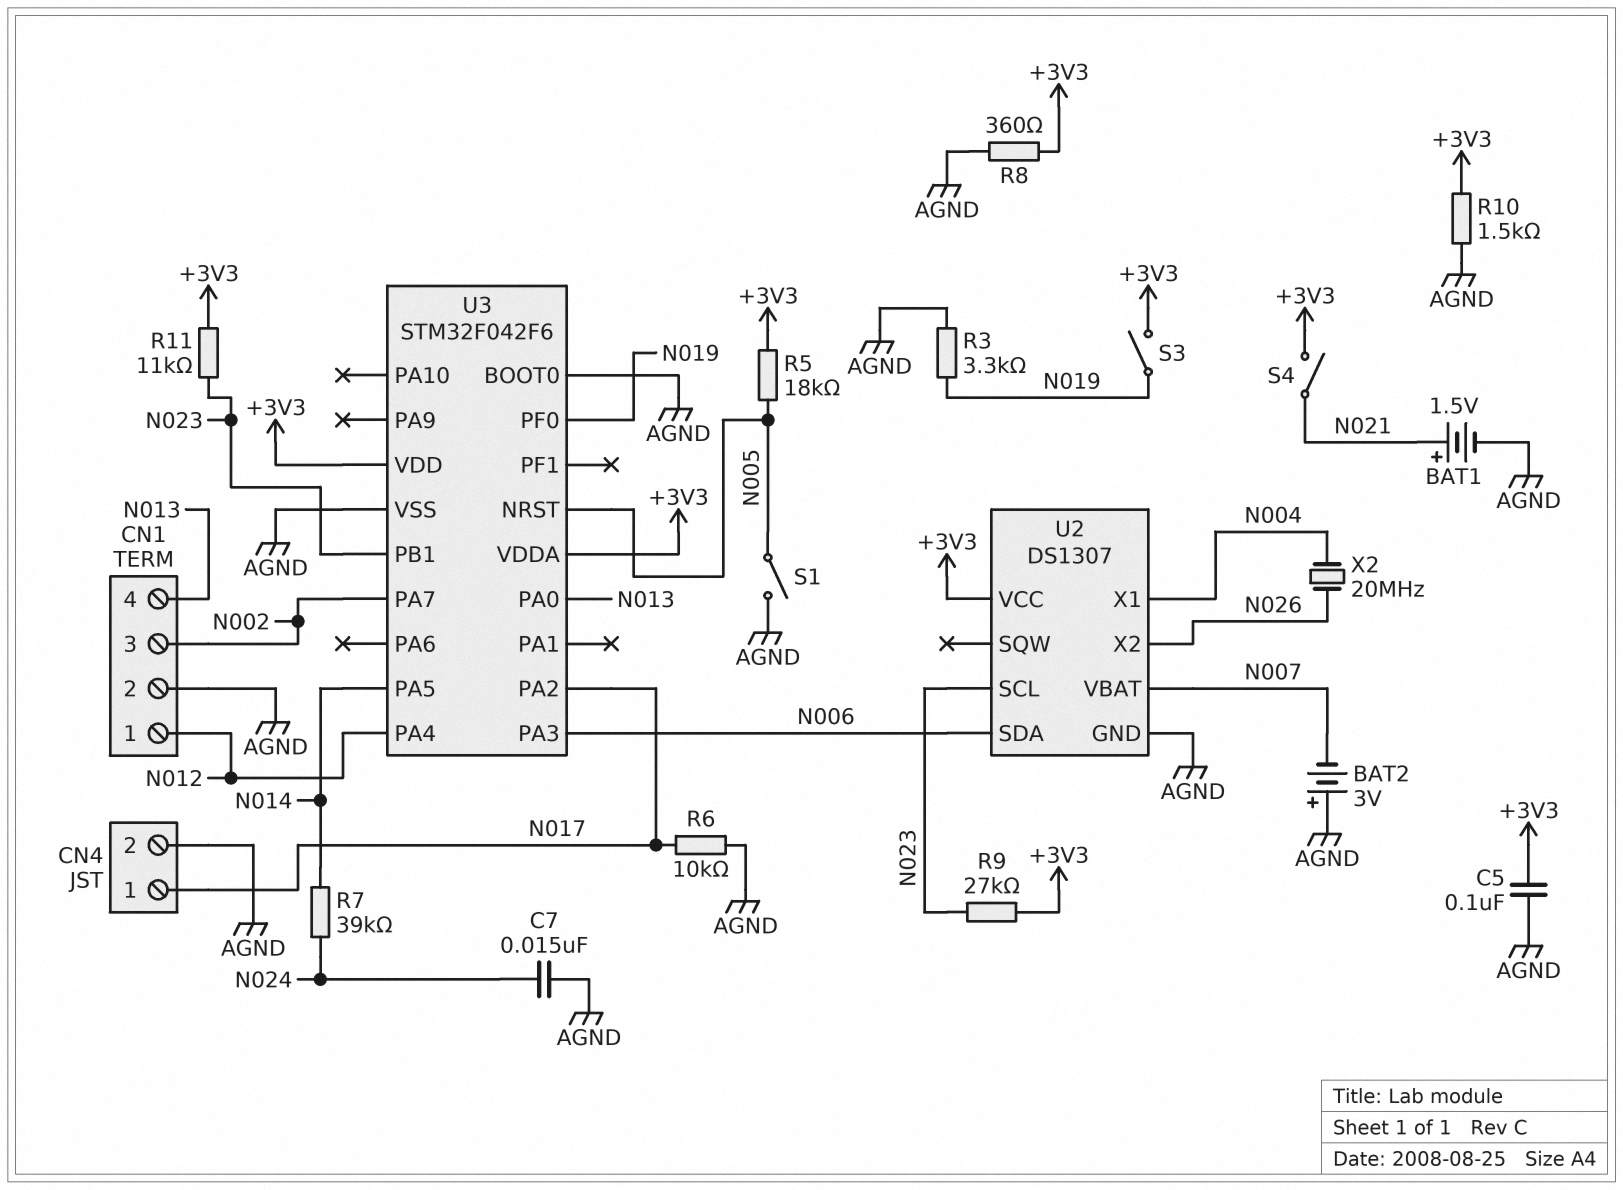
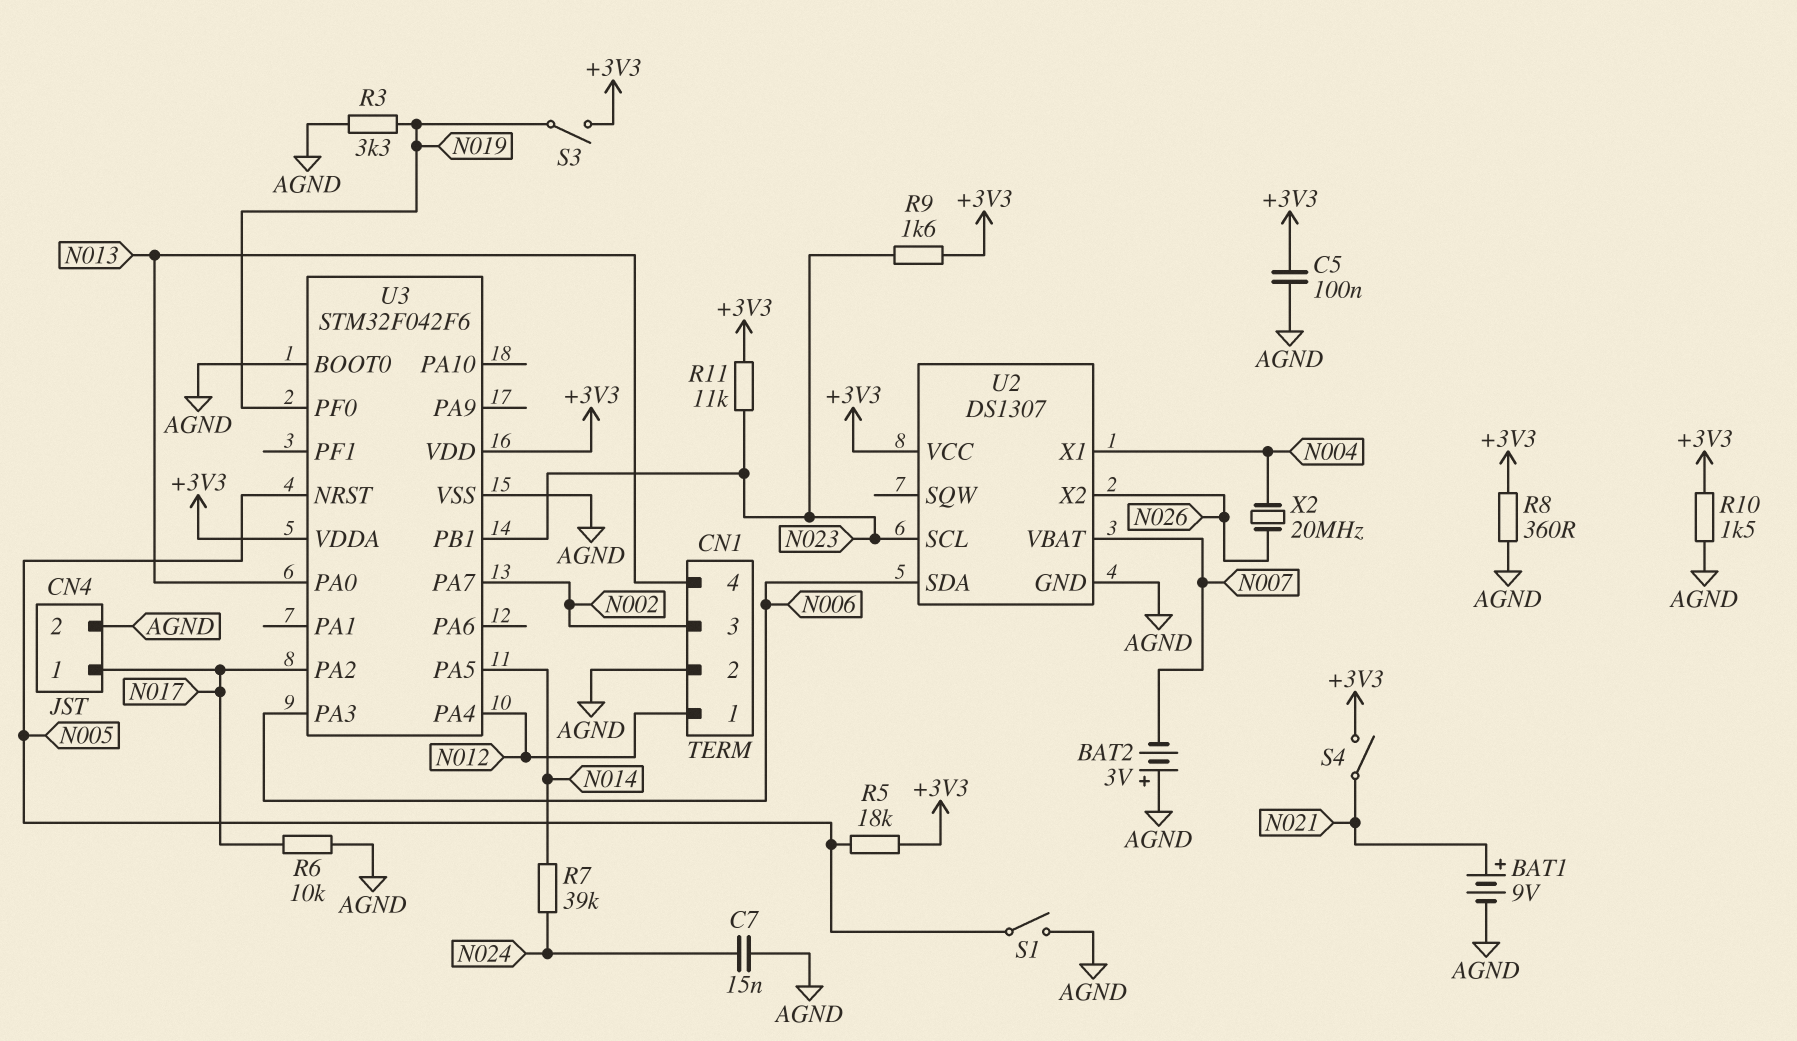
BAT1: 1.5V (plus N021, minus AGND) -> 9V (plus N021, minus AGND)
R9: 27k (+3V3, N023) -> 1.6k (+3V3, N023)

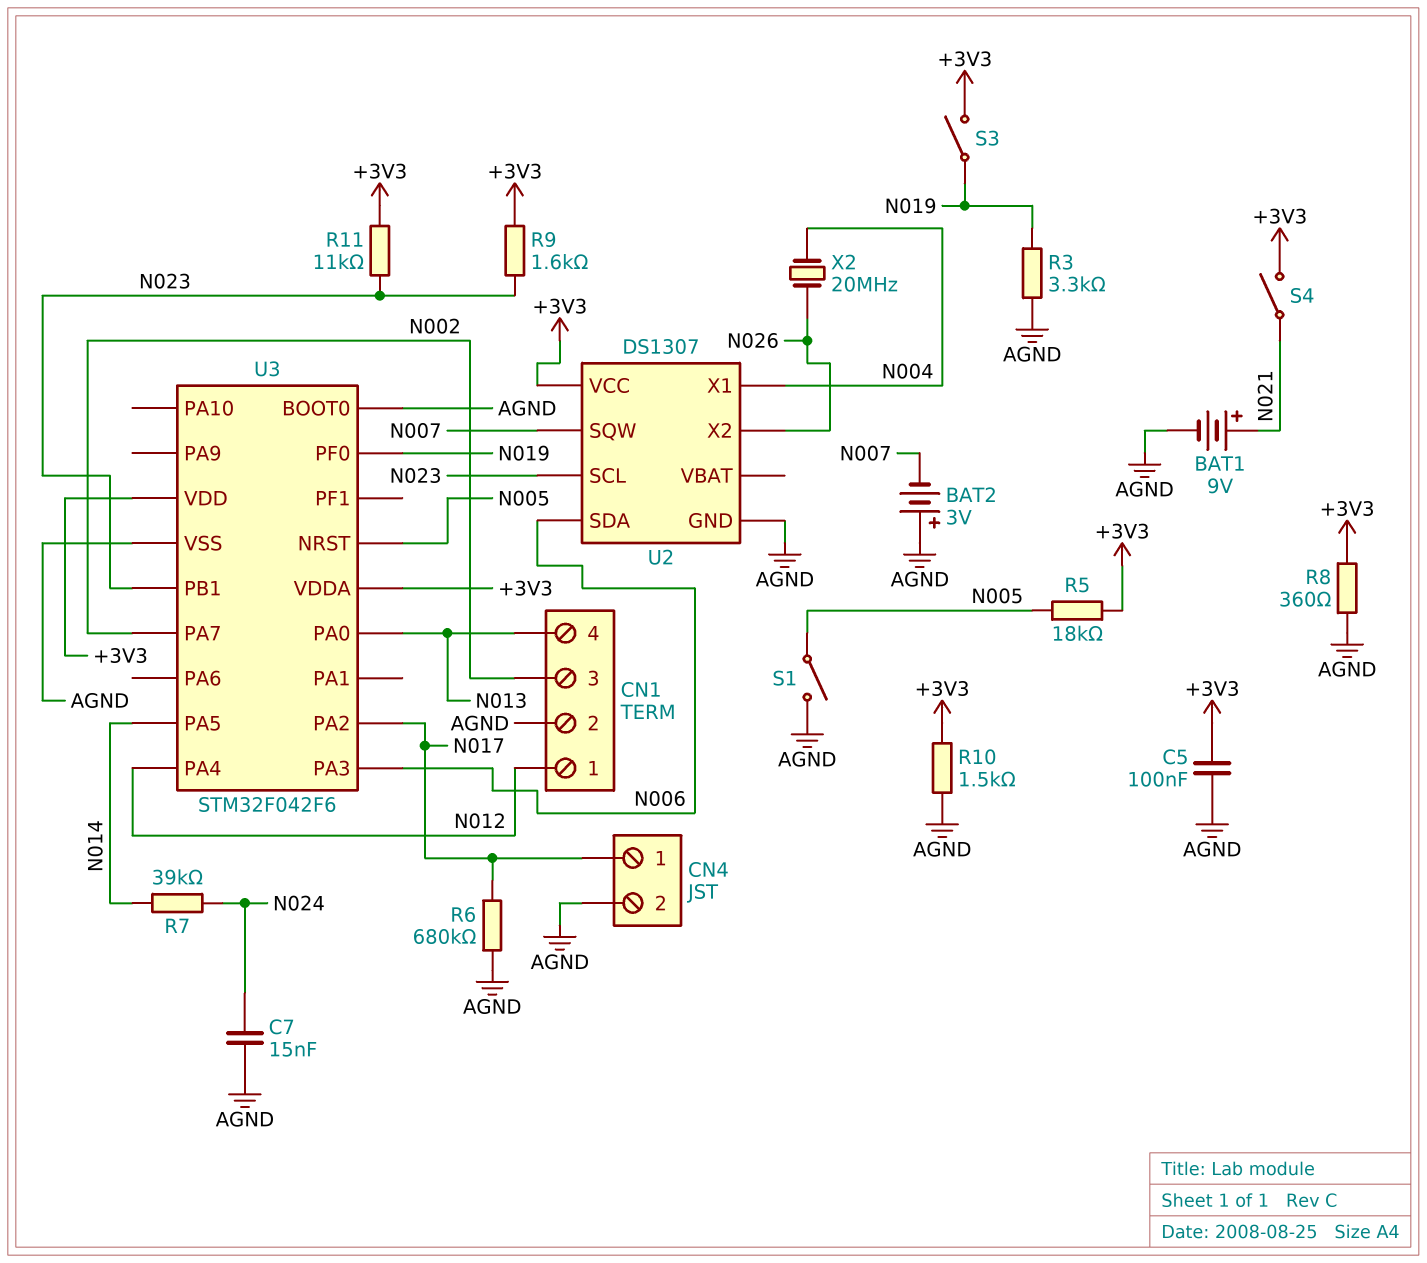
R6: 10k (AGND, N017) -> 680k (AGND, N017)
U2 pin SQW: none -> N007
U2 pin VBAT: N007 -> none

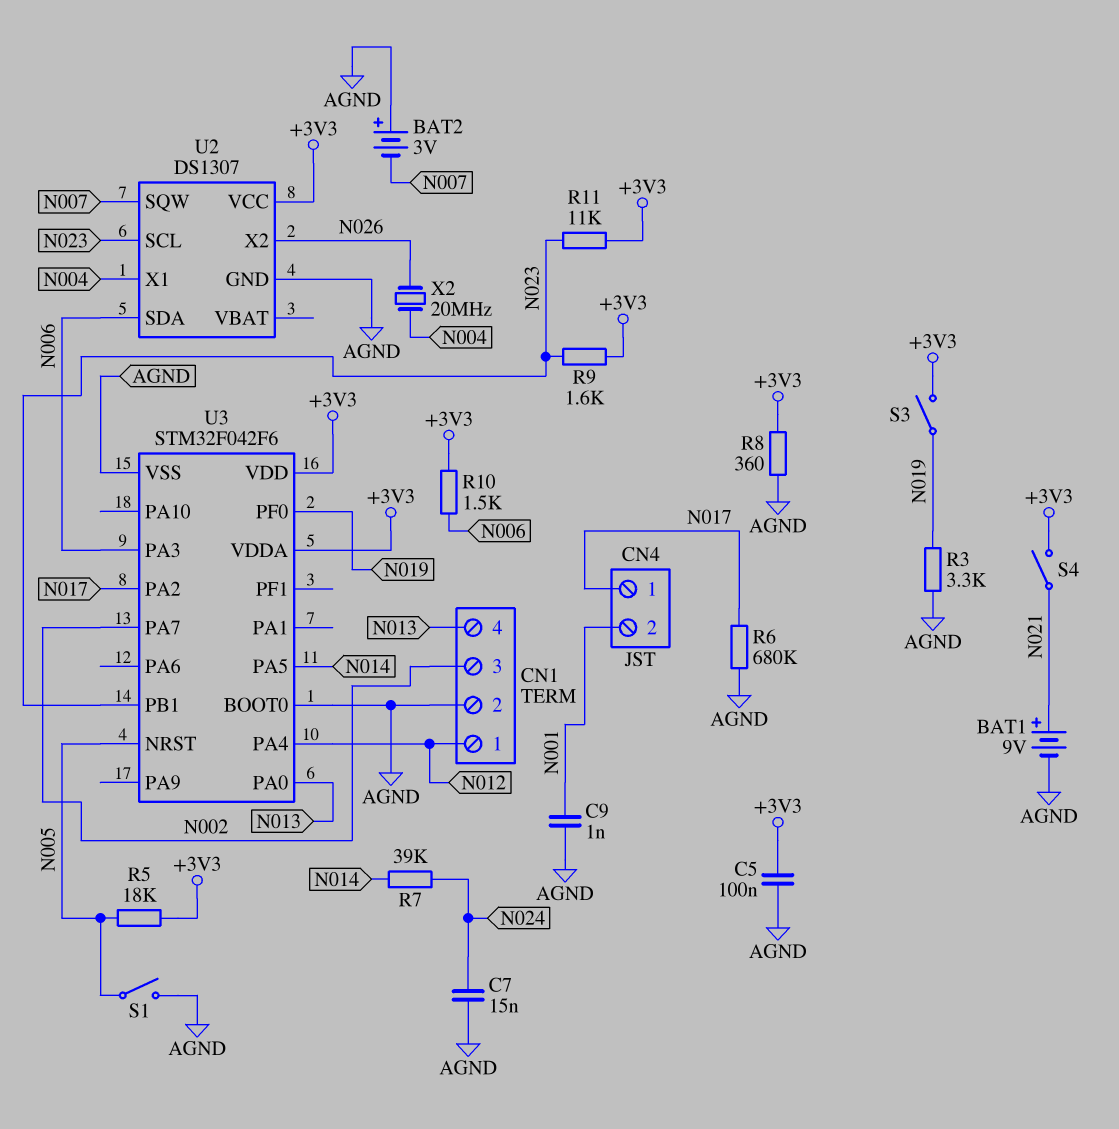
C9: none -> 1nF (AGND, N001)
CN4 pin 2: AGND -> N001
R10: 1.5k (+3V3, AGND) -> 1.5k (+3V3, N006)

